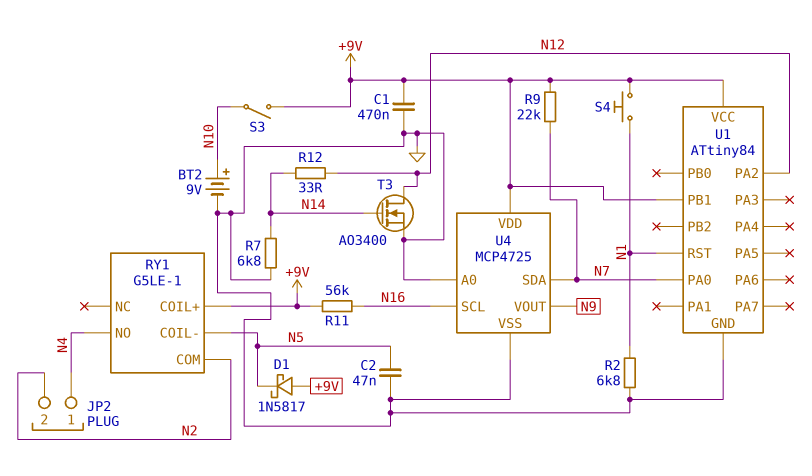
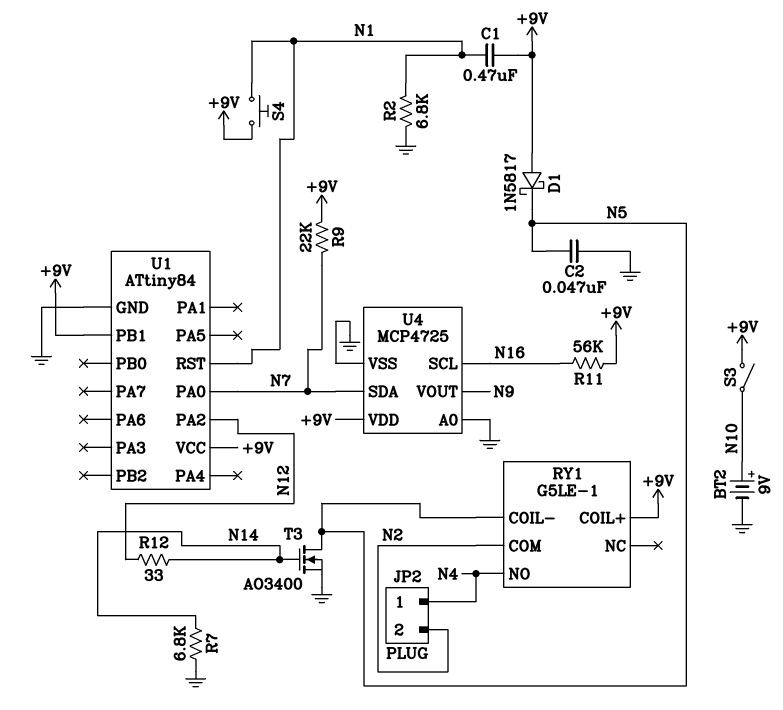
C1: 470nF (+9V, GND) -> 470nF (+9V, N1)
T3: NMOS AO3400 (G N14, D N12, S GND) -> NMOS AO3400 (G N14, D N5, S GND)

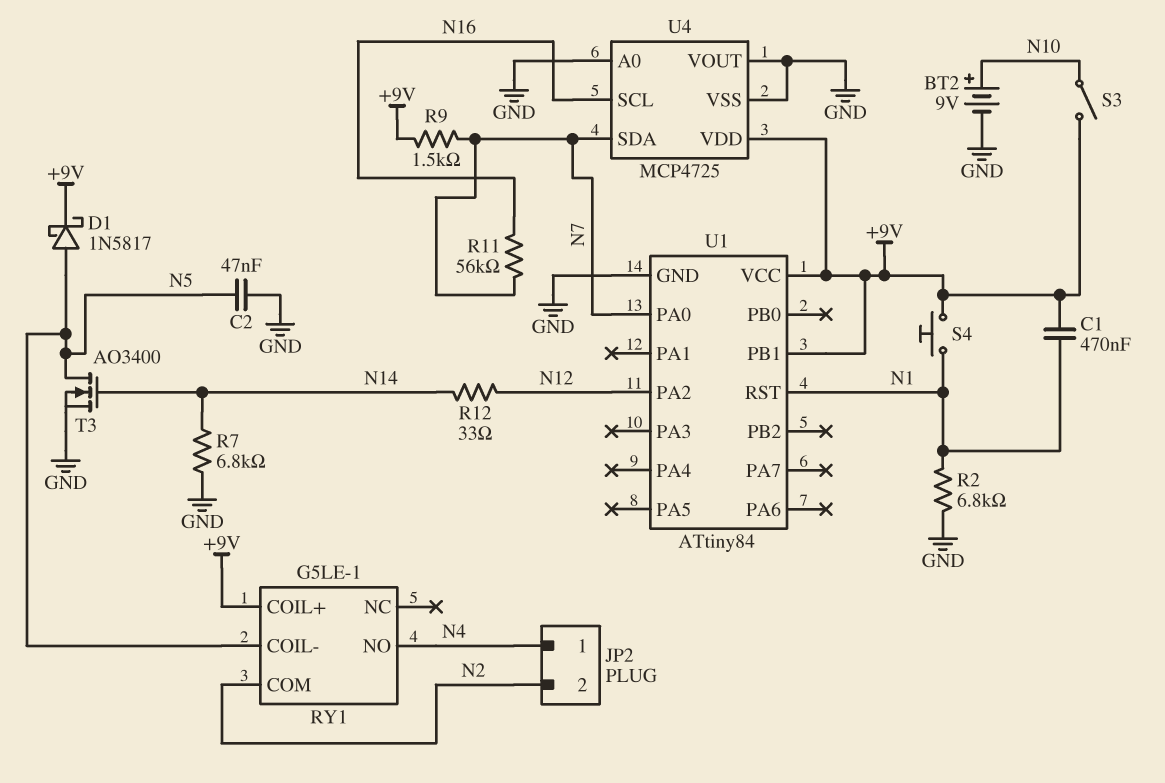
D1: schottky 1N5817 (A +9V, K N5) -> schottky 1N5817 (A N5, K +9V)
R9: 22k (+9V, N7) -> 1.5k (+9V, N7)
R11: 56k (+9V, N16) -> 56k (N7, N16)
U4 pin VOUT: N9 -> GND

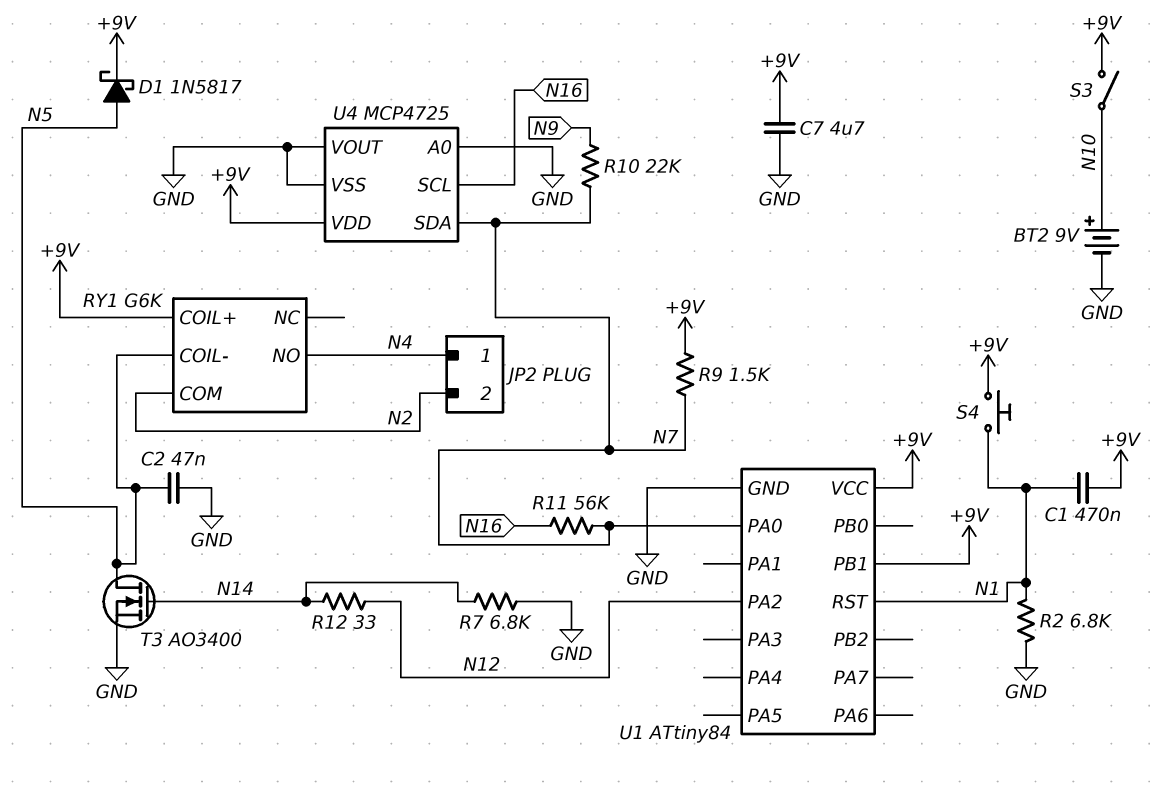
C7: none -> 4.7uF (+9V, GND)
R10: none -> 22k (N7, N9)
RY1: G5LE-1 -> G6K

